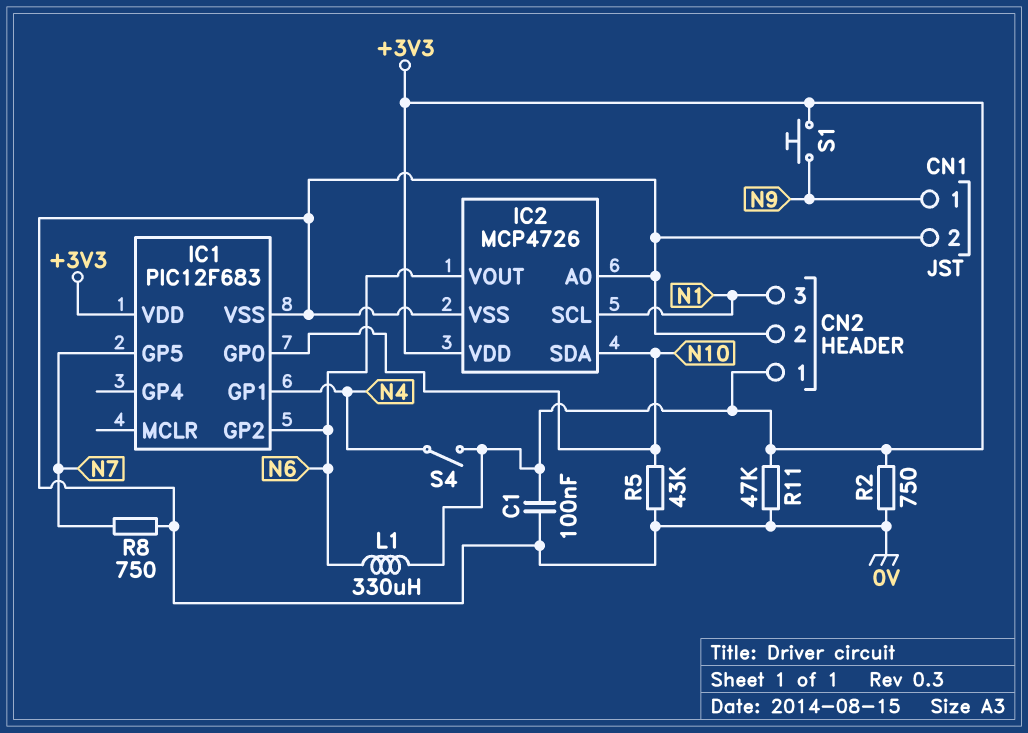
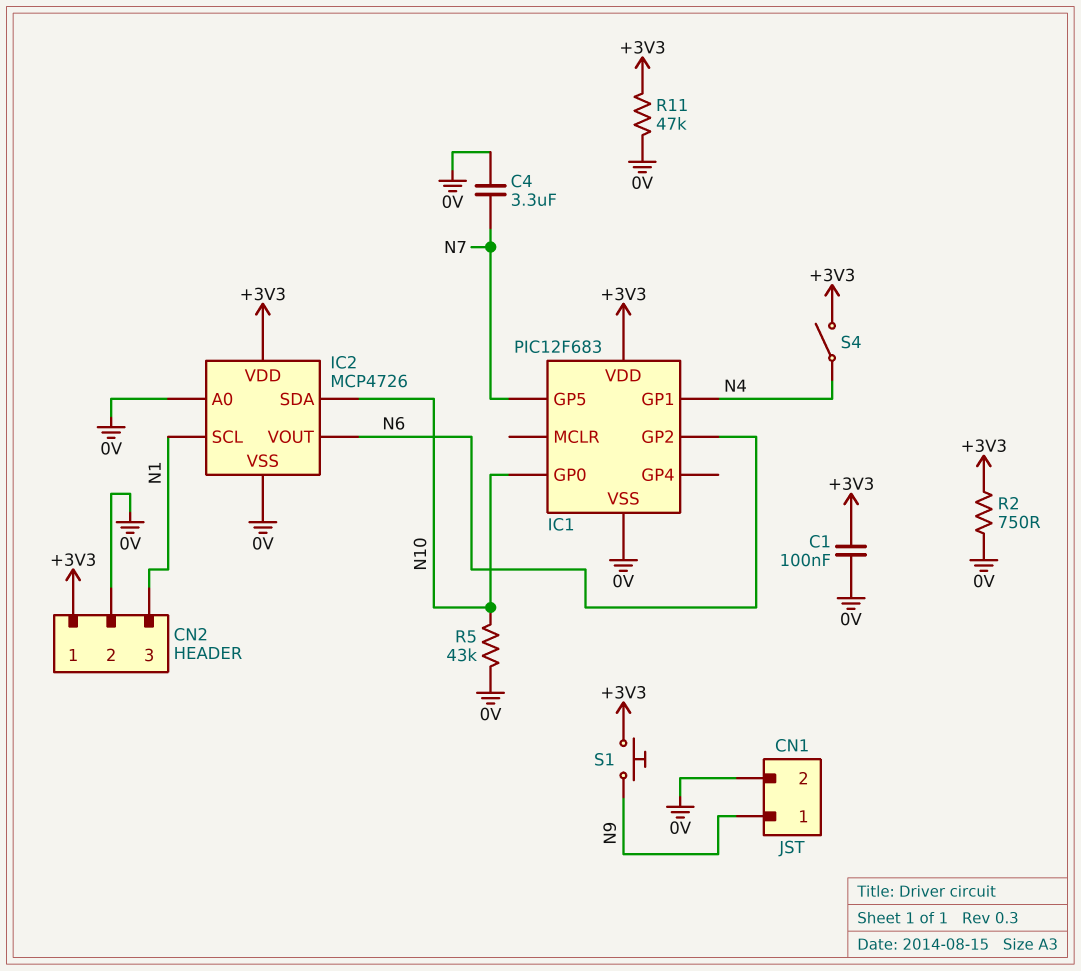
C4: none -> 3.3uF (0V, N7)
L1: 330uH (+3V3, N6) -> none
R8: 750 (0V, N7) -> none

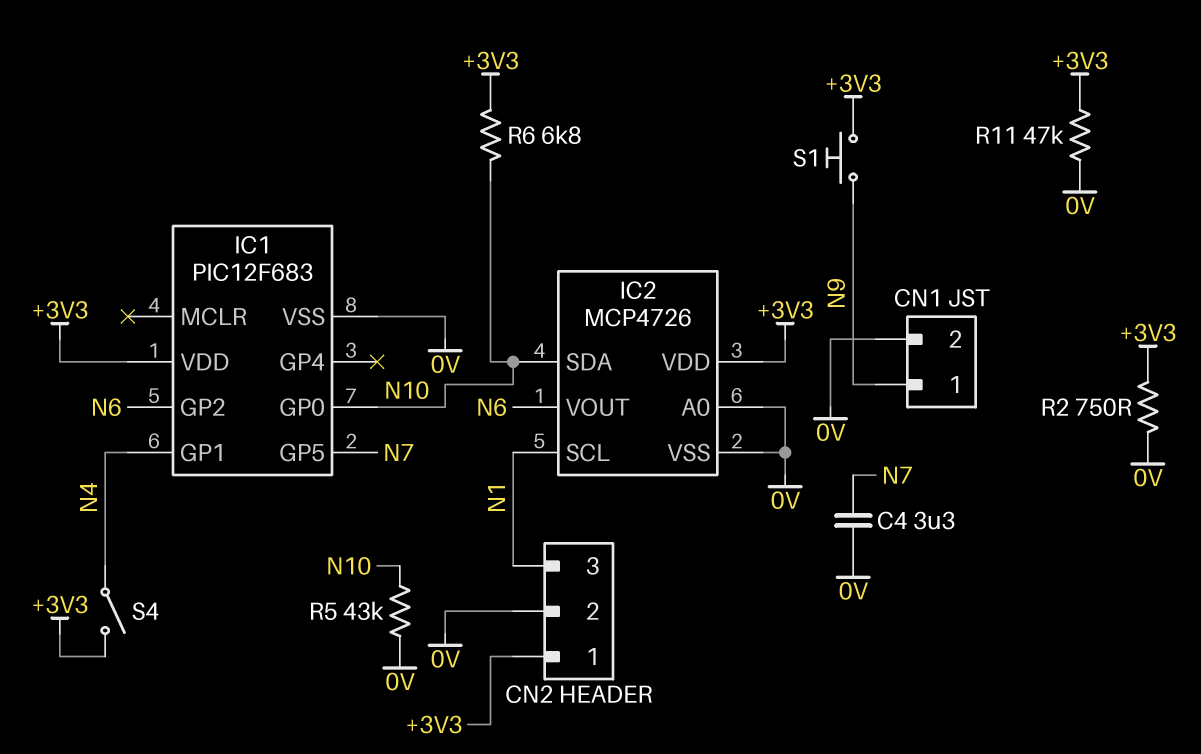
C1: 100nF (+3V3, 0V) -> none
R6: none -> 6.8k (+3V3, N10)

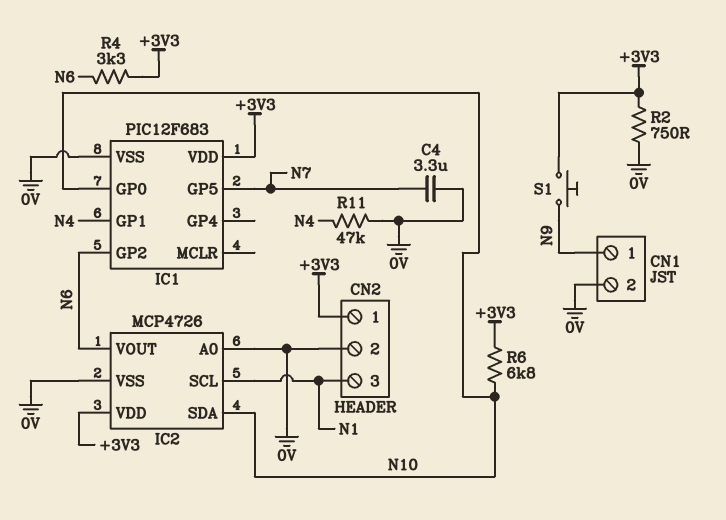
R4: none -> 3.3k (+3V3, N6)
R5: 43k (0V, N10) -> none
R11: 47k (+3V3, 0V) -> 47k (0V, N4)
S4: switch (+3V3, N4) -> none

